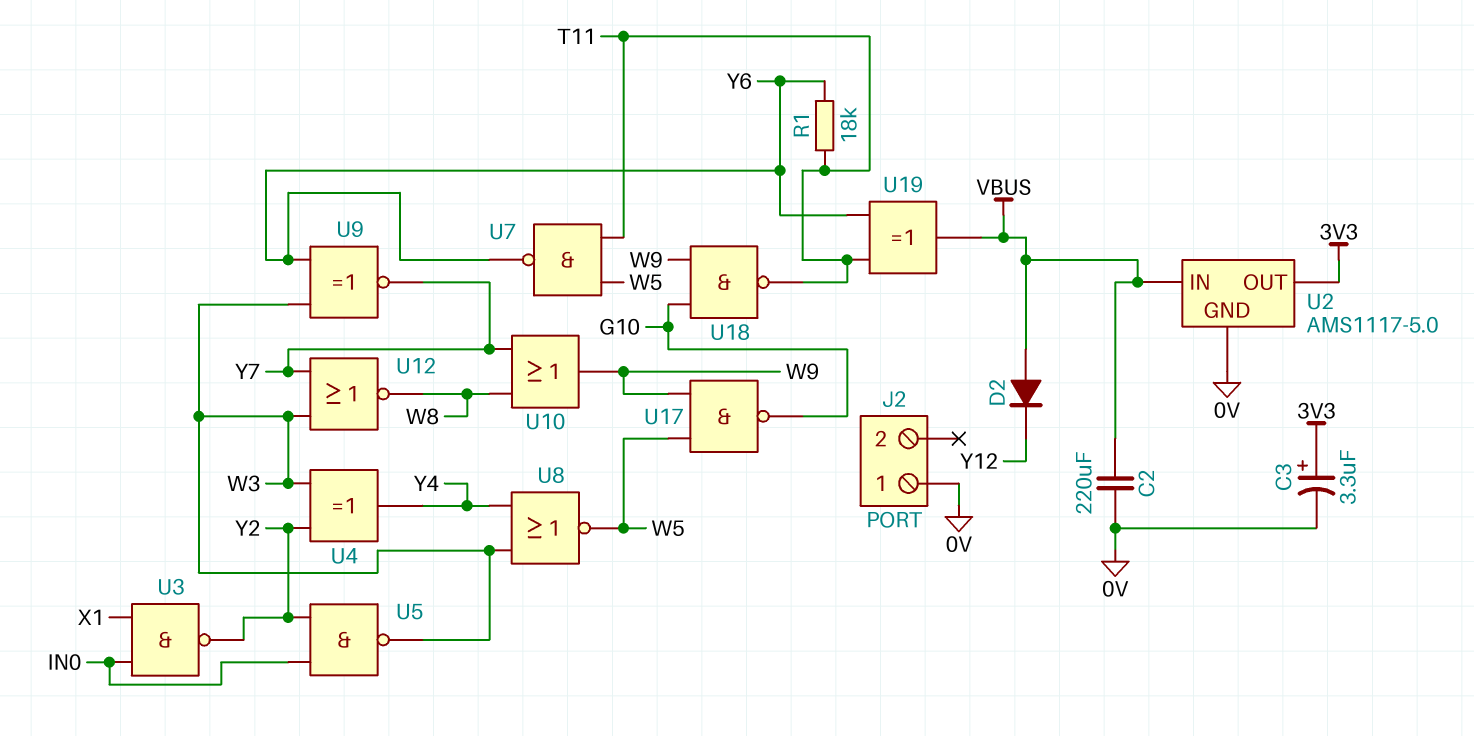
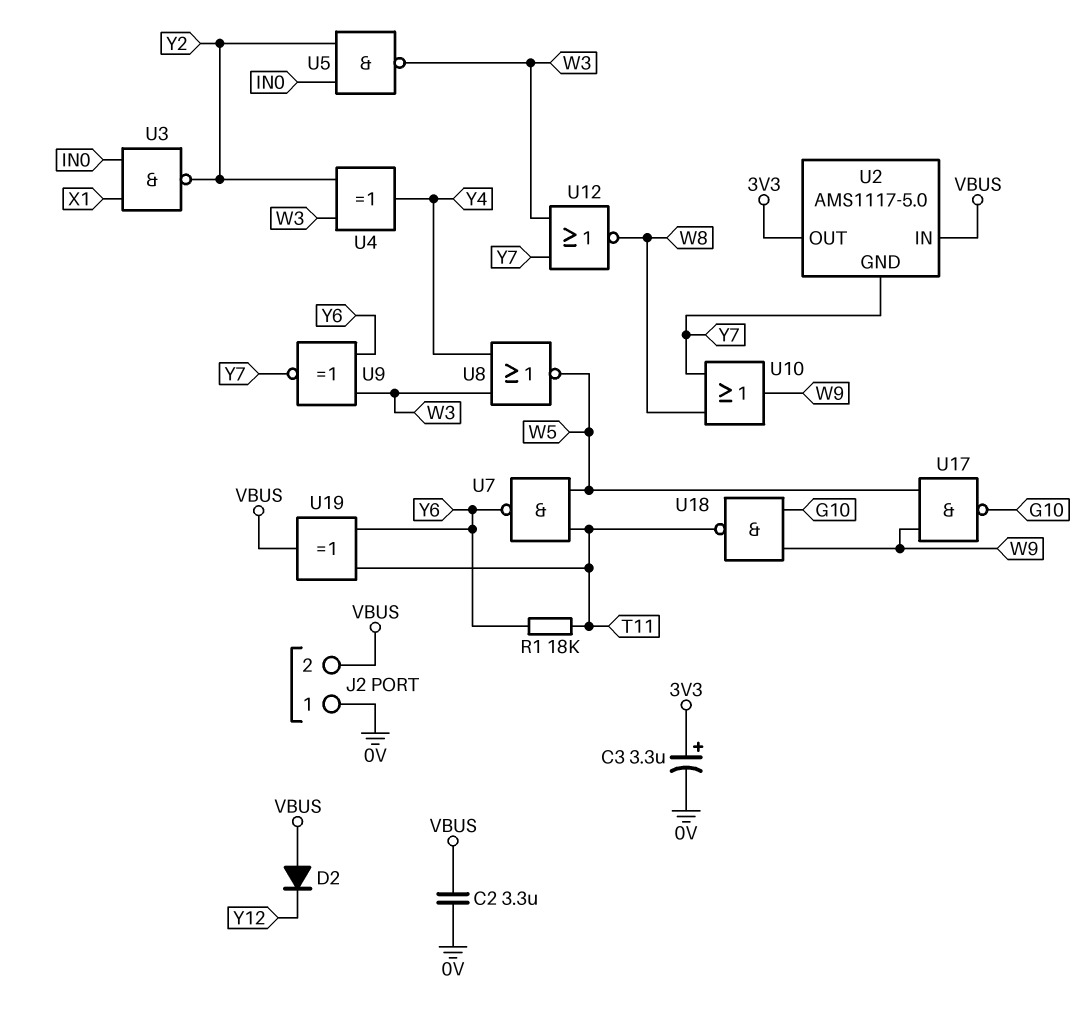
C2: 220uF (0V, VBUS) -> 3.3uF (0V, VBUS)
J2 pin 2: none -> VBUS
U2 pin GND: 0V -> Y7

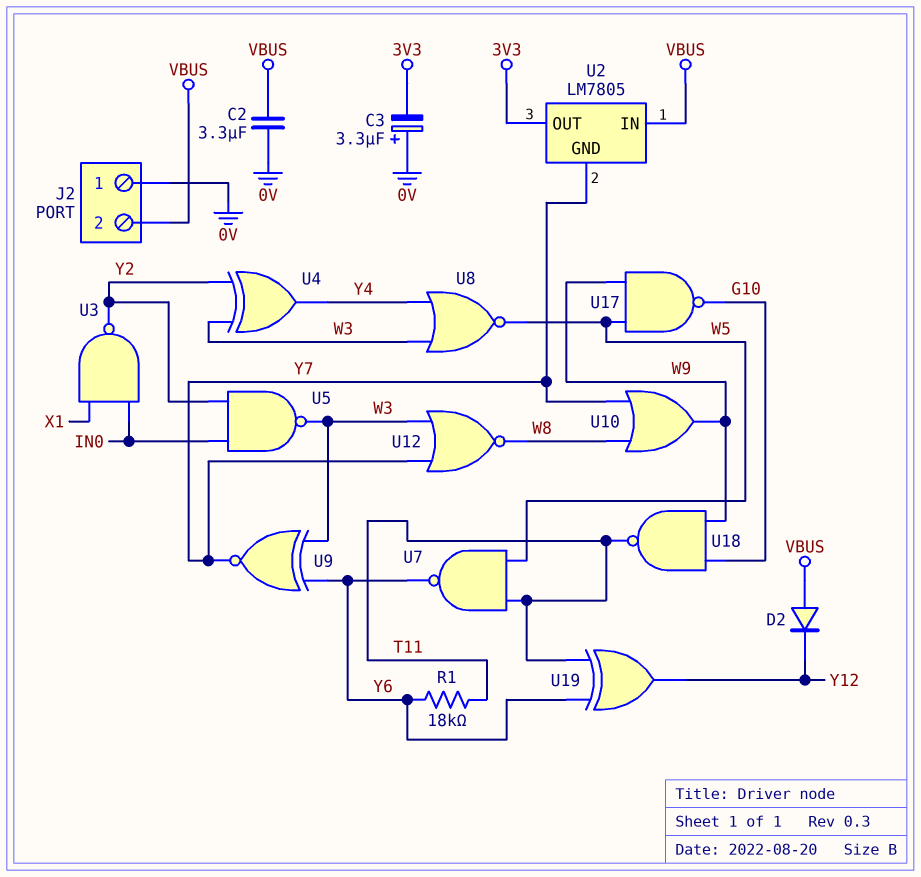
C3: 3.3uF (plus 3V3, minus 0V) -> 3.3uF (plus 0V, minus 3V3)
U2: AMS1117-5.0 -> LM7805
U19: XOR (in T11, in Y6, out VBUS) -> XOR (in T11, in Y6, out Y12)

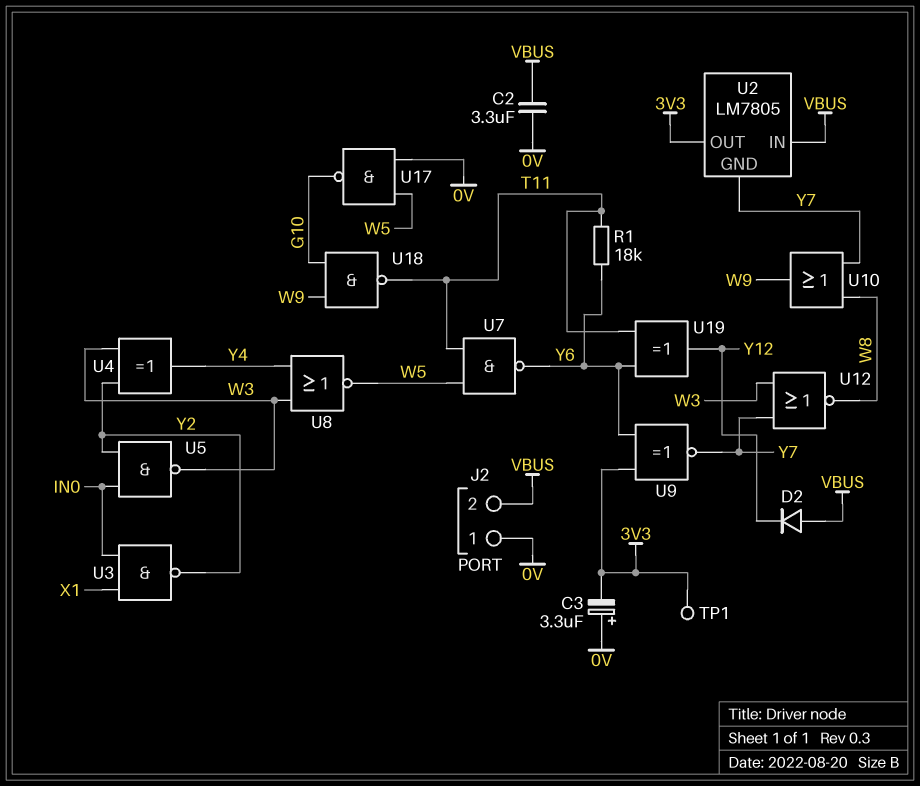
TP1: none -> test point (3V3)
U9: XNOR (in W3, in Y6, out Y7) -> XNOR (in 3V3, in Y6, out Y7)
U17: NAND (in W5, in W9, out G10) -> NAND (in 0V, in W5, out G10)

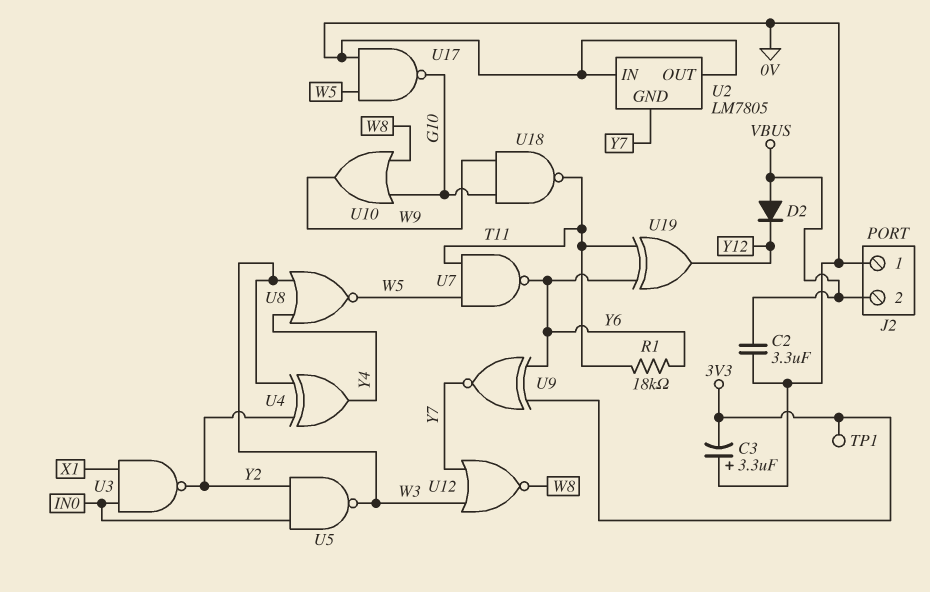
U2 pin IN: VBUS -> 0V
U2 pin OUT: 3V3 -> 0V
U10: OR (in W8, in Y7, out W9) -> OR (in G10, in W8, out W9)

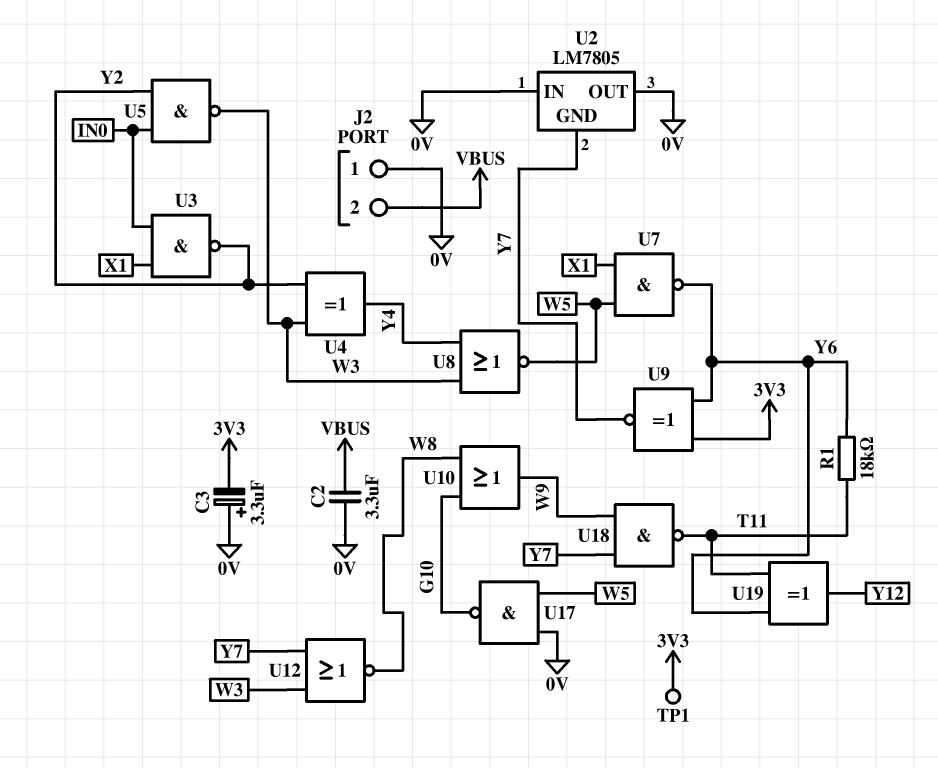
D2: diode (A VBUS, K Y12) -> none
U7: NAND (in T11, in W5, out Y6) -> NAND (in W5, in X1, out Y6)
U18: NAND (in G10, in W9, out T11) -> NAND (in W9, in Y7, out T11)

